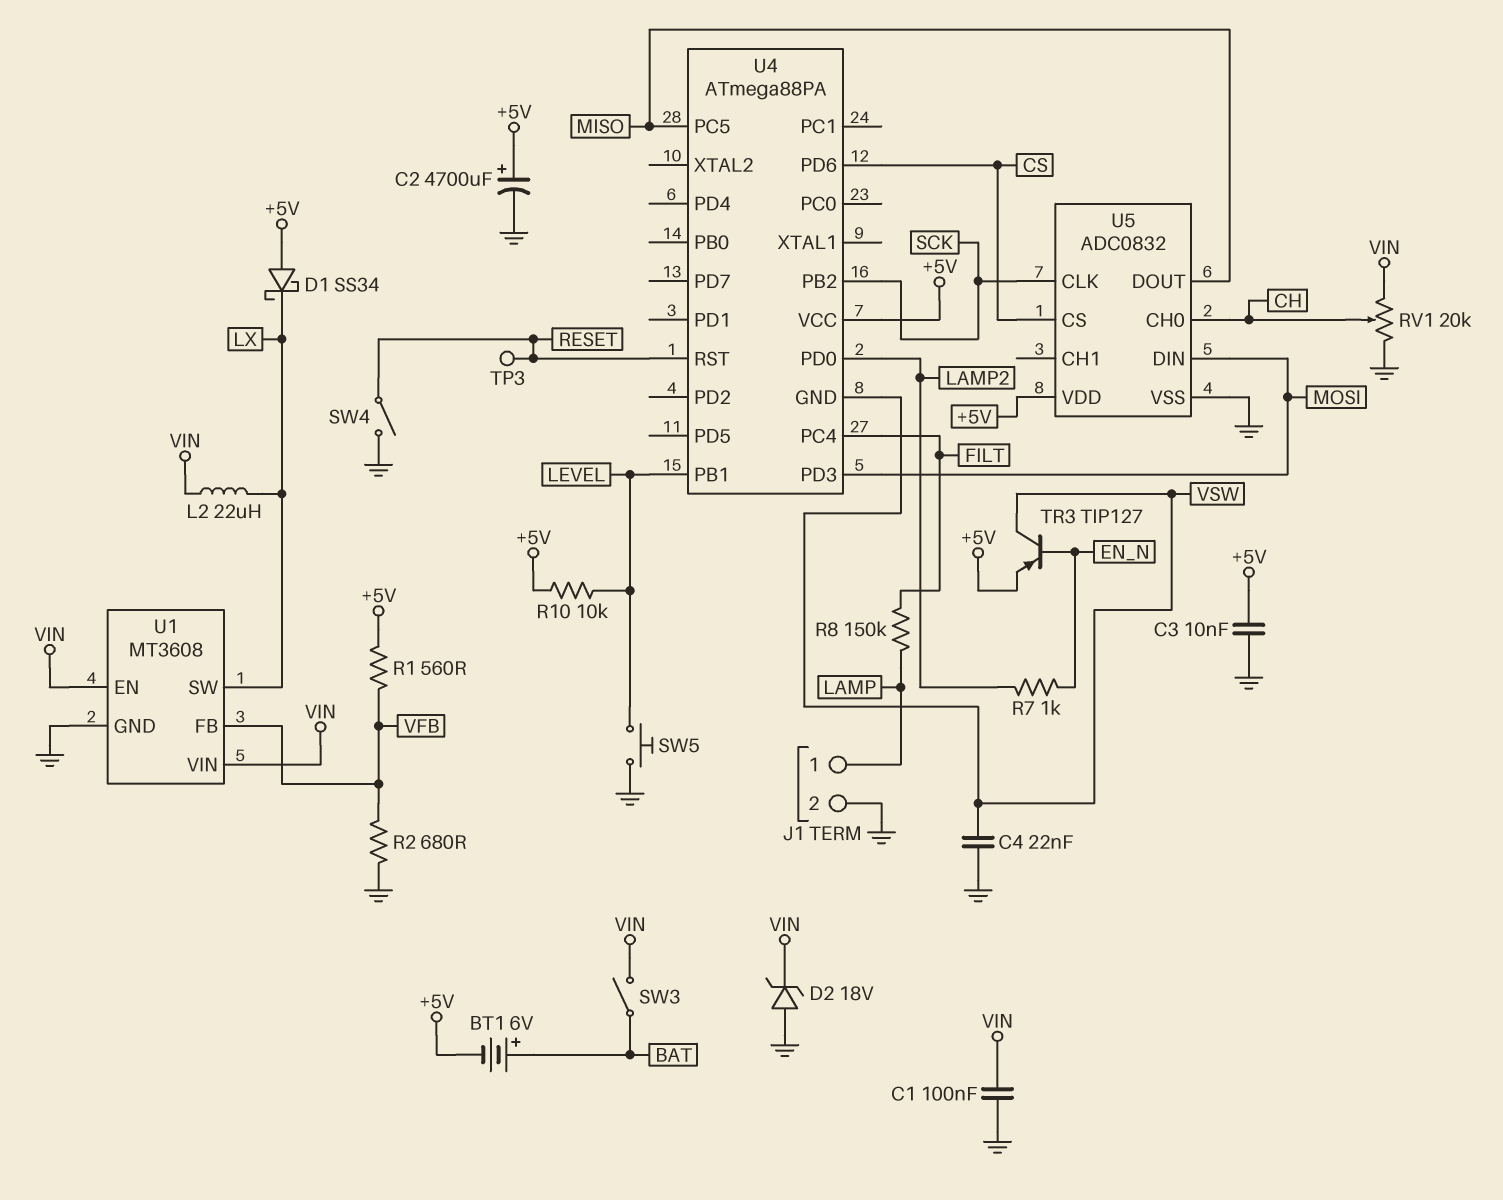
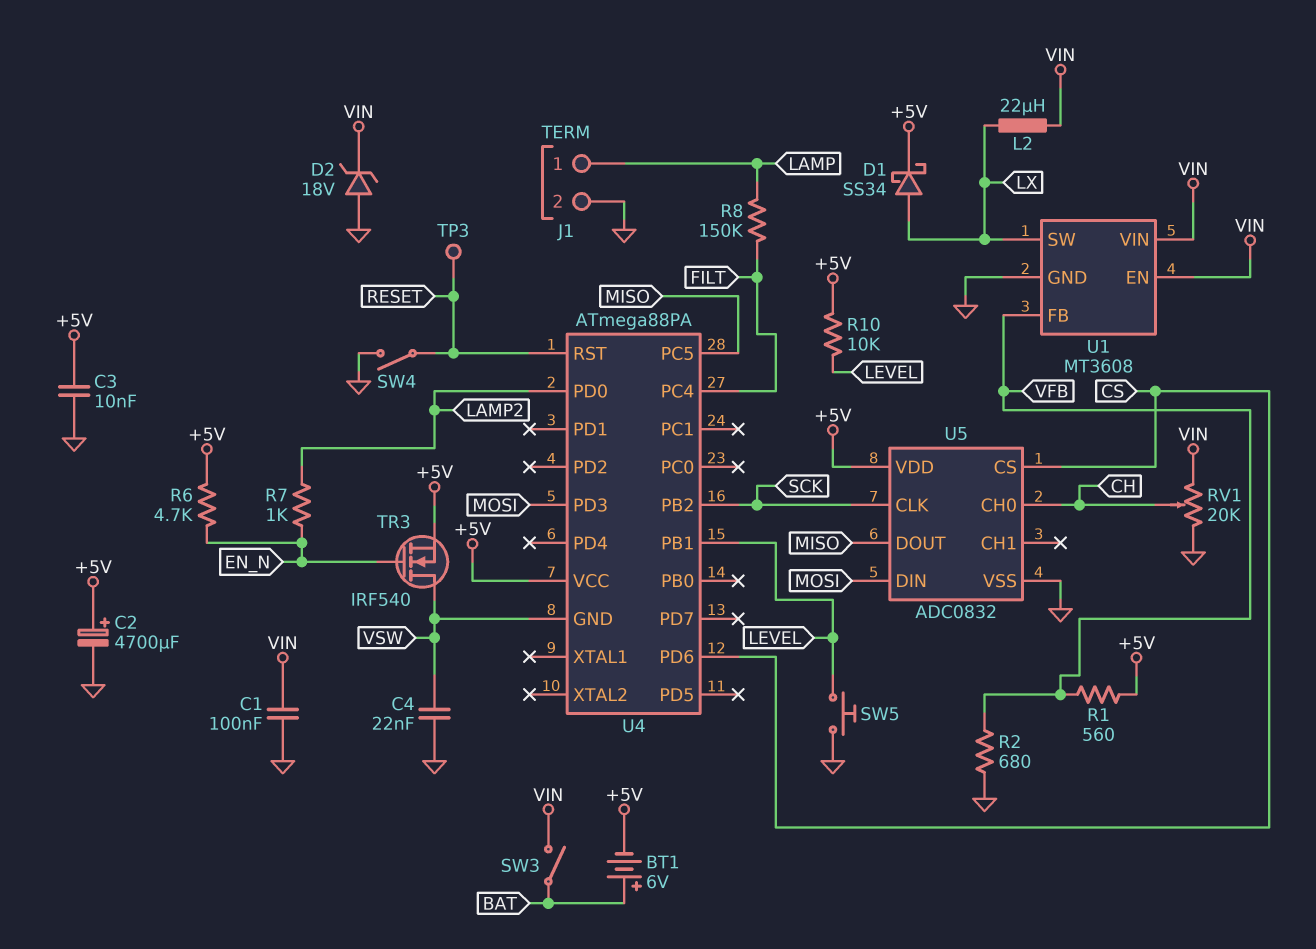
D1: schottky SS34 (A +5V, K LX) -> schottky SS34 (A LX, K +5V)
R6: none -> 4.7k (+5V, EN_N)
TR3: PNP TIP127 (B EN_N, C VSW, E +5V) -> NMOS IRF540 (G EN_N, D VSW, S +5V)

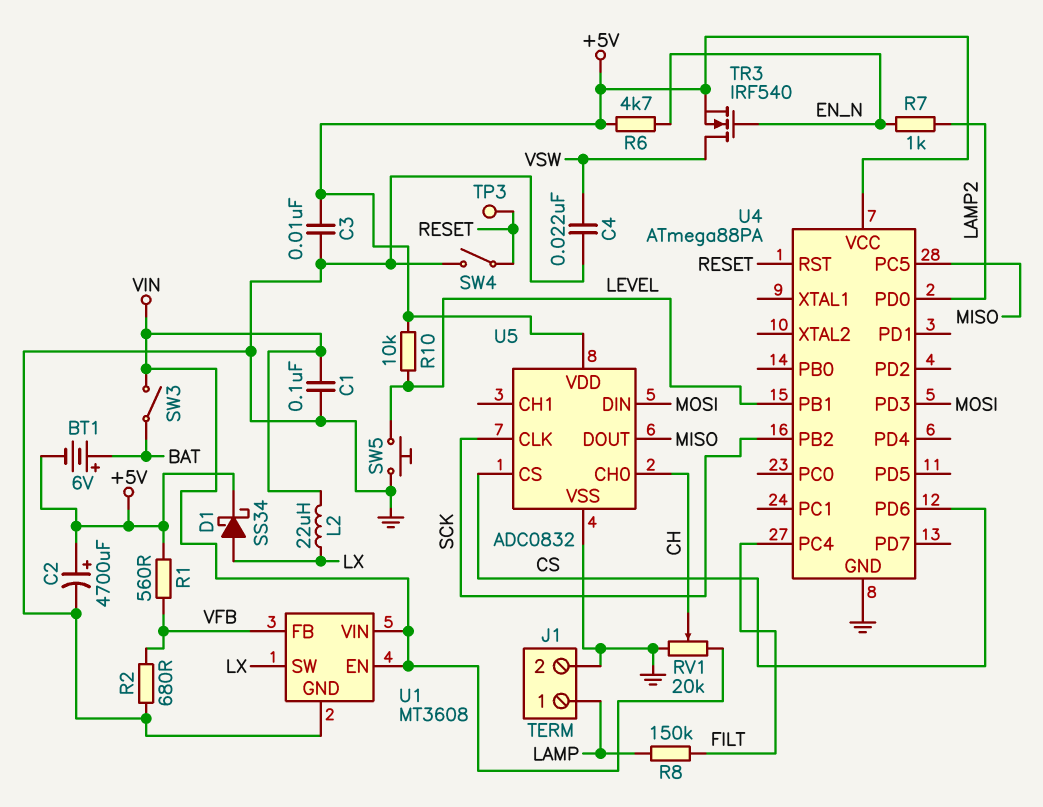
D2: zener 18V (A GND, K VIN) -> none
U4 pin GND: VSW -> GND

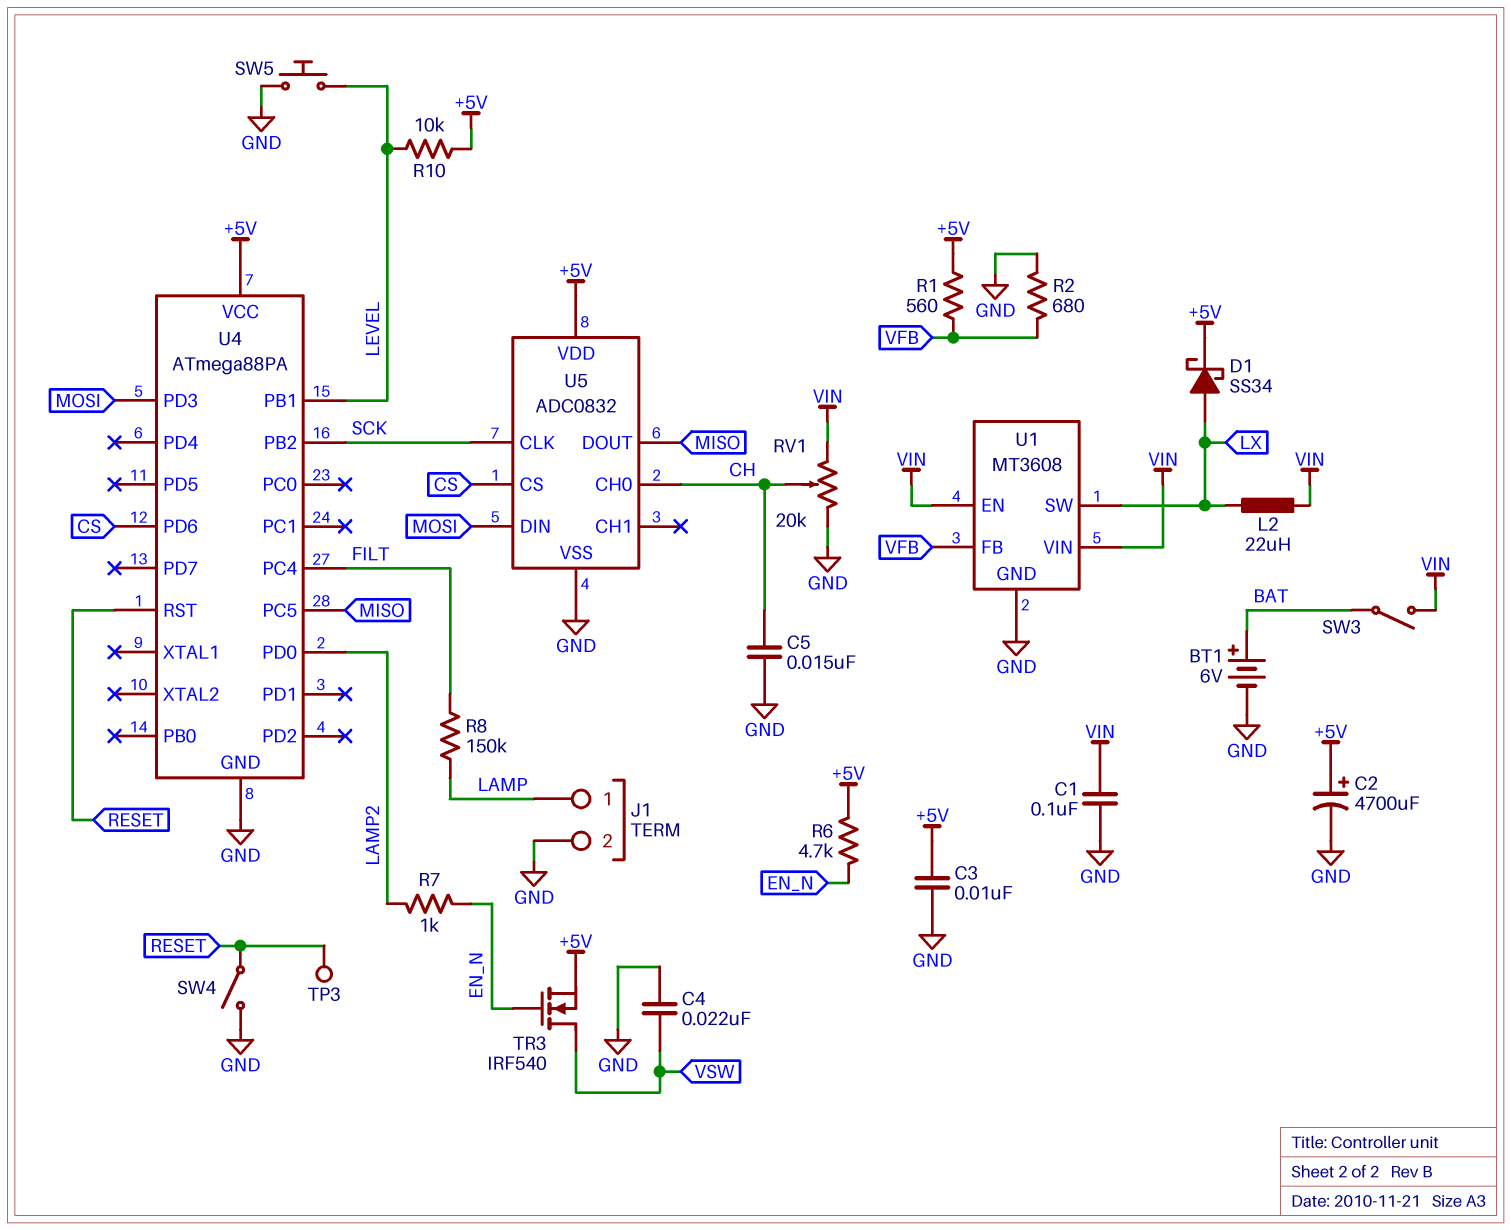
BT1: 6V (plus BAT, minus +5V) -> 6V (plus BAT, minus GND)
C5: none -> 15nF (CH, GND)

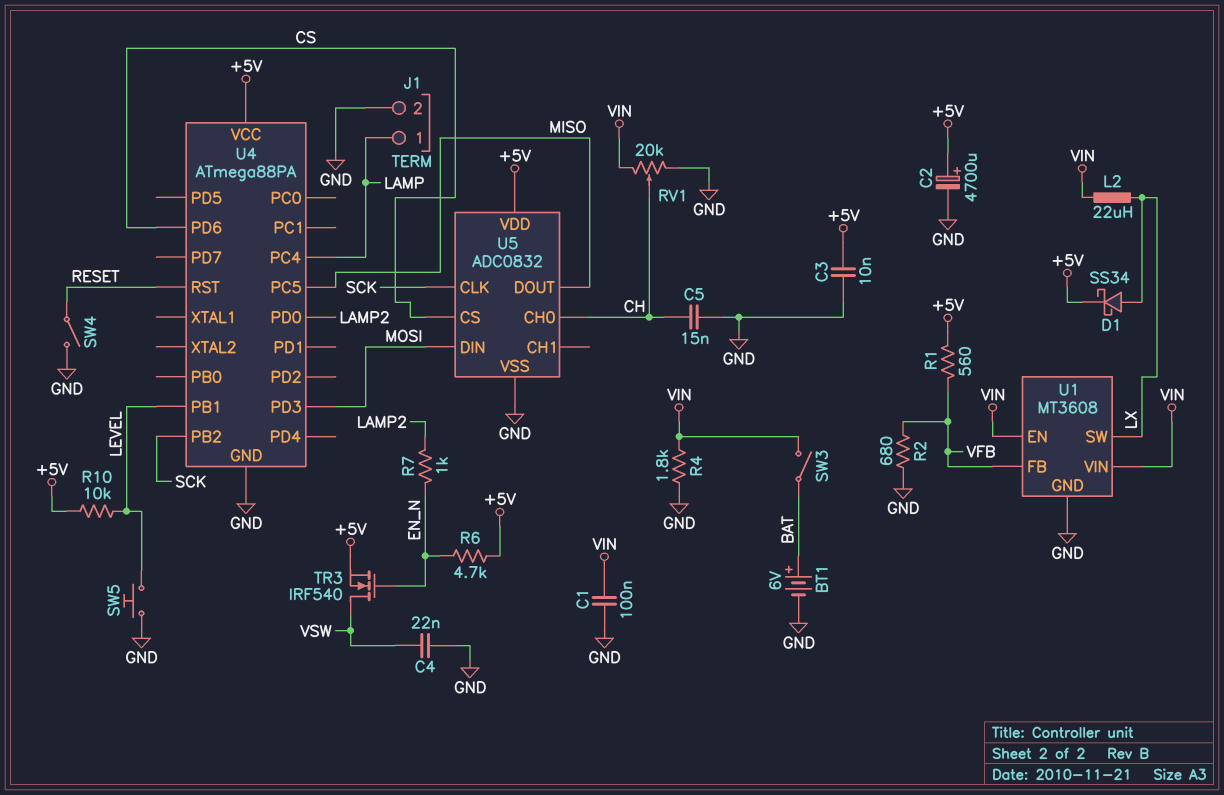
R4: none -> 1.8k (GND, VIN)
R8: 150k (FILT, LAMP) -> none
TP3: test point (RESET) -> none
U4 pin PC4: FILT -> LAMP

